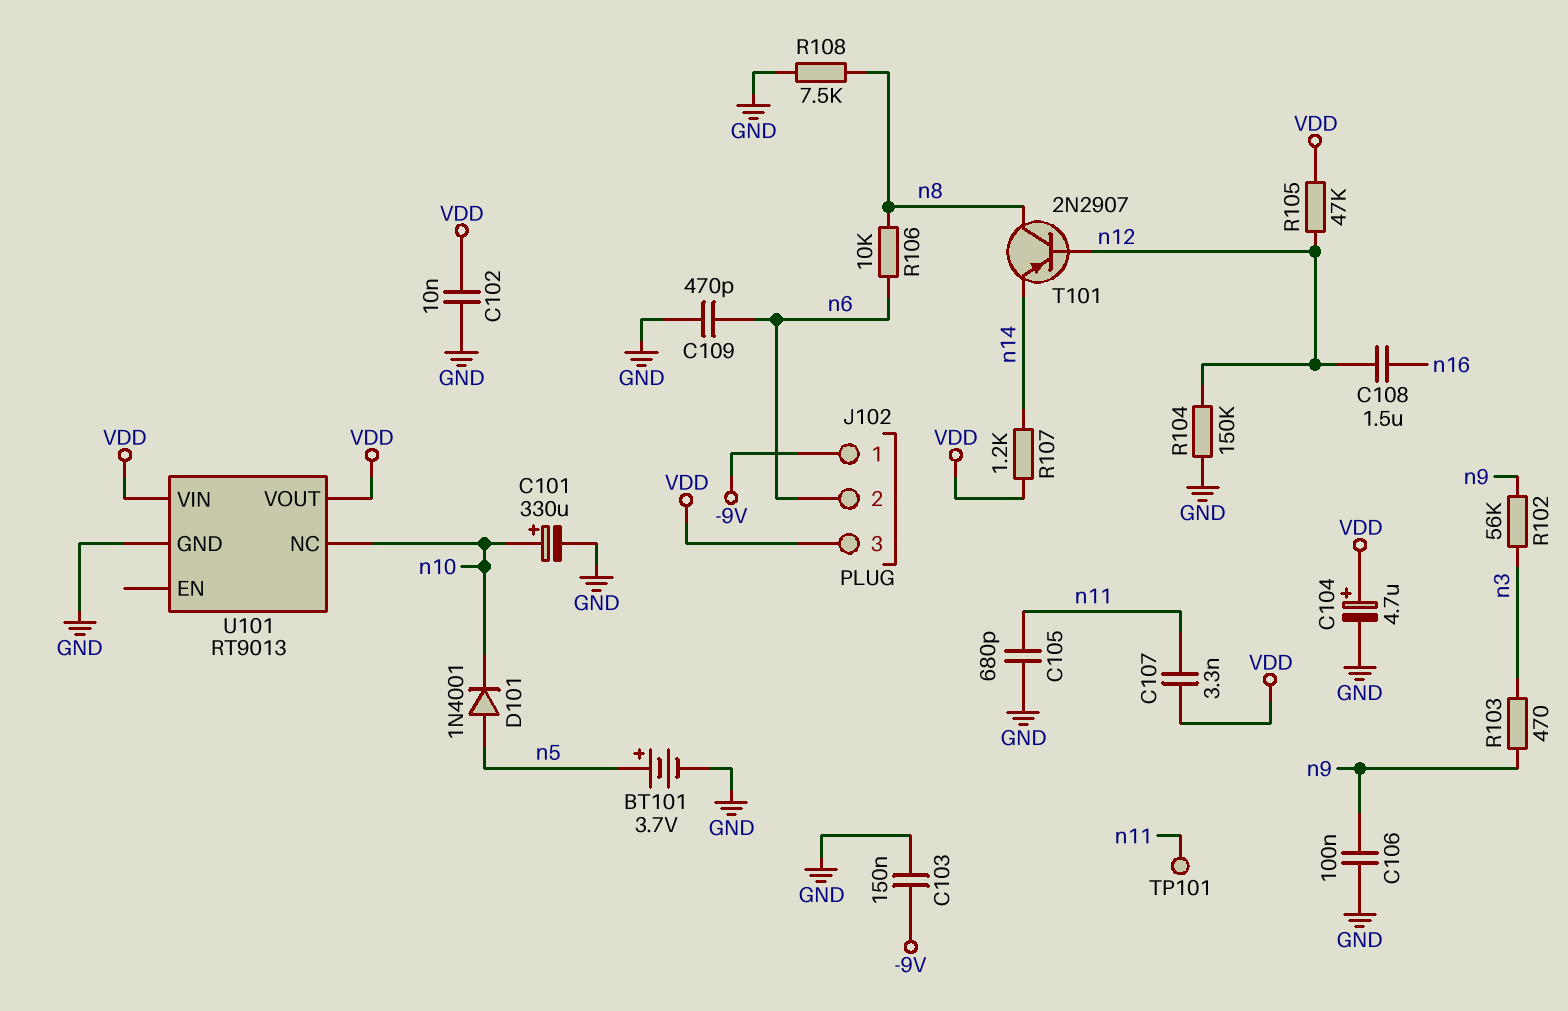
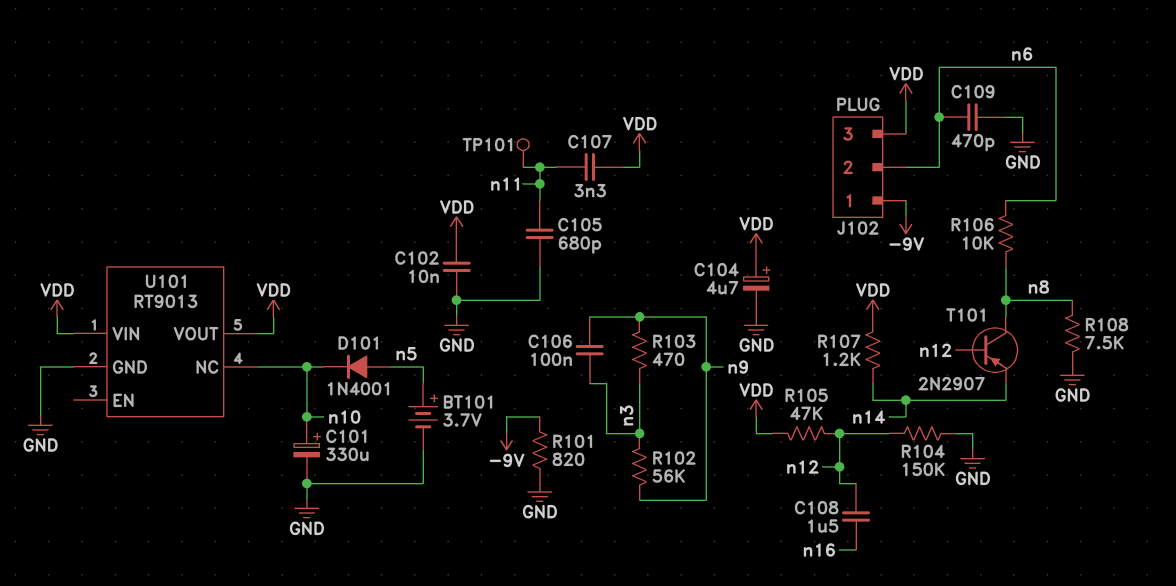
C103: 150nF (-9V, GND) -> none
C106: 100nF (GND, n9) -> 100nF (n3, n9)
R101: none -> 820 (-9V, GND)

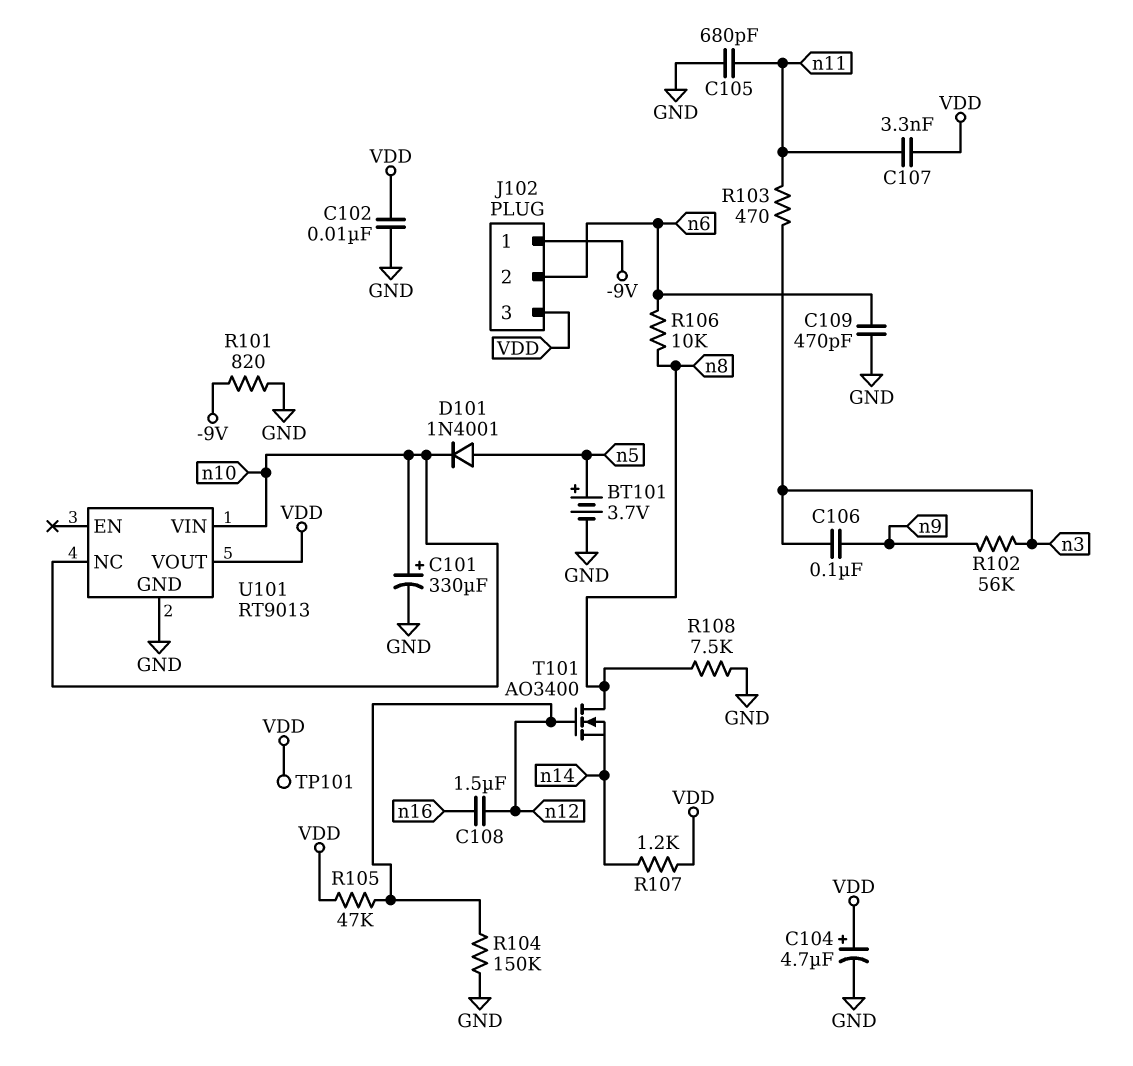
R103: 470 (n3, n9) -> 470 (n3, n11)
T101: PNP 2N2907 (B n12, C n8, E n14) -> NMOS AO3400 (G n12, D n8, S n14)
TP101: test point (n11) -> test point (VDD)
U101 pin VIN: VDD -> n10

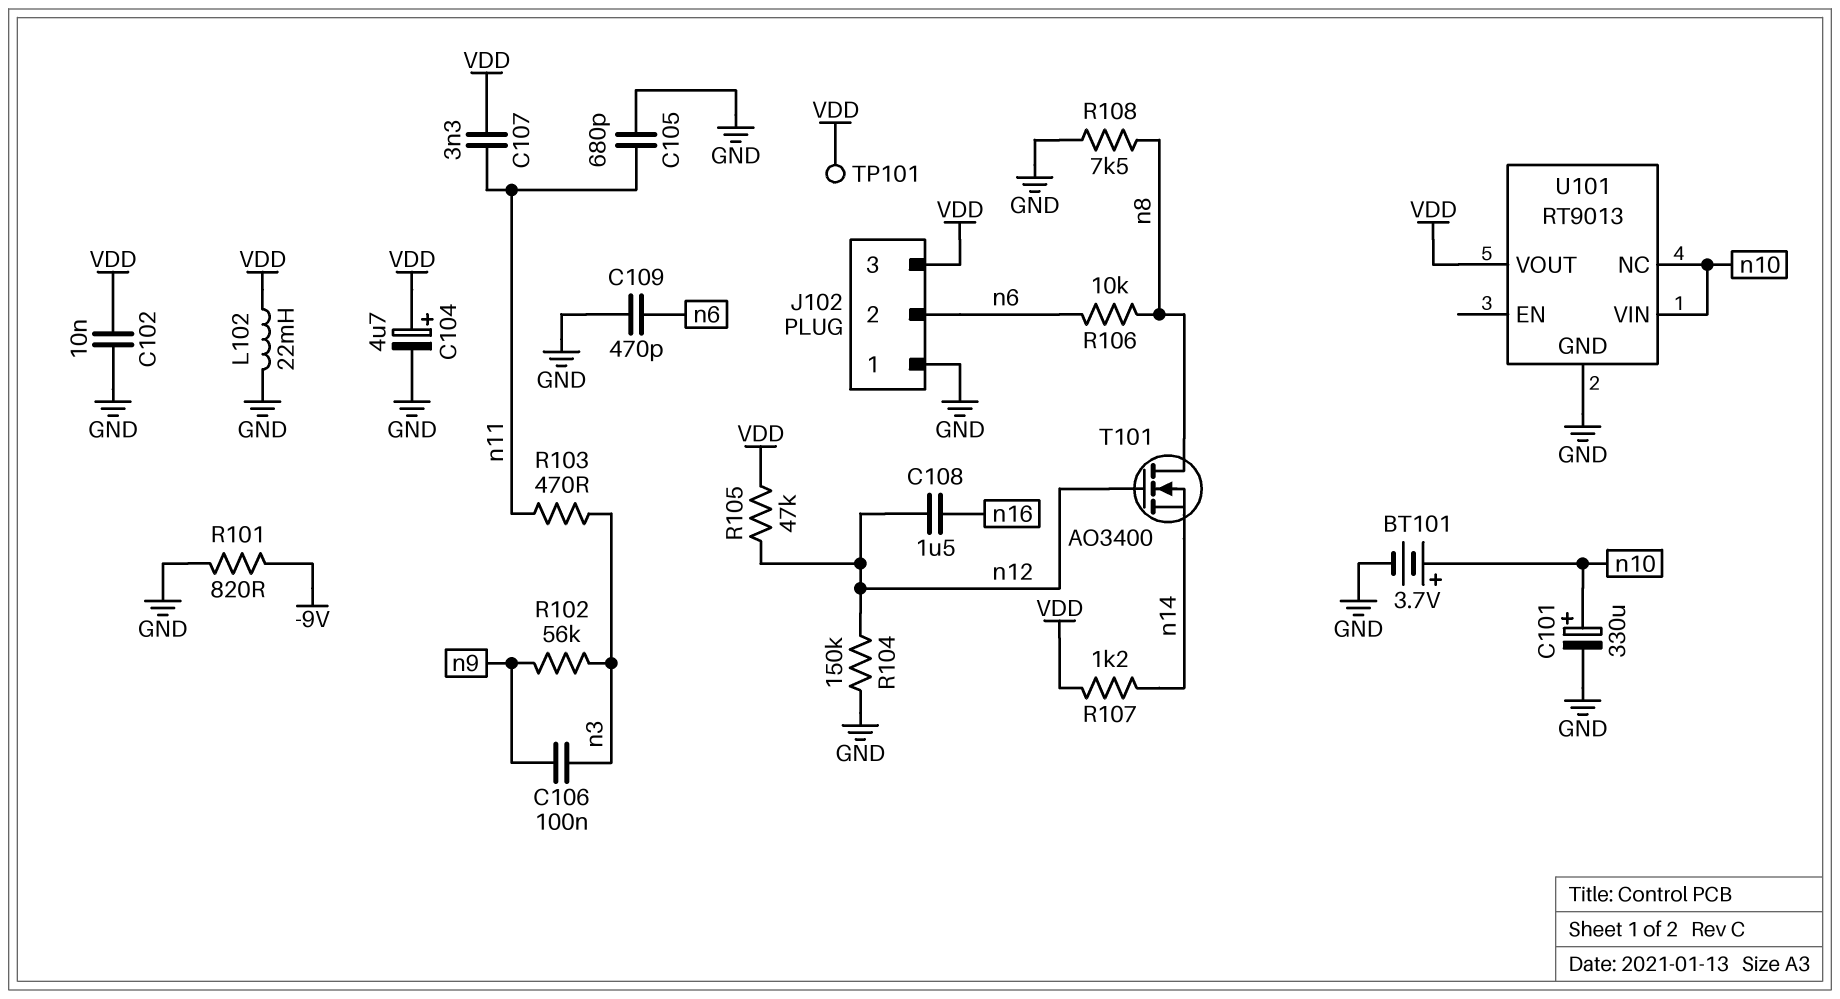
BT101: 3.7V (plus n5, minus GND) -> 3.7V (plus n10, minus GND)
D101: diode 1N4001 (A n5, K n10) -> none
J102 pin 1: -9V -> GND
L102: none -> 22mH (GND, VDD)

